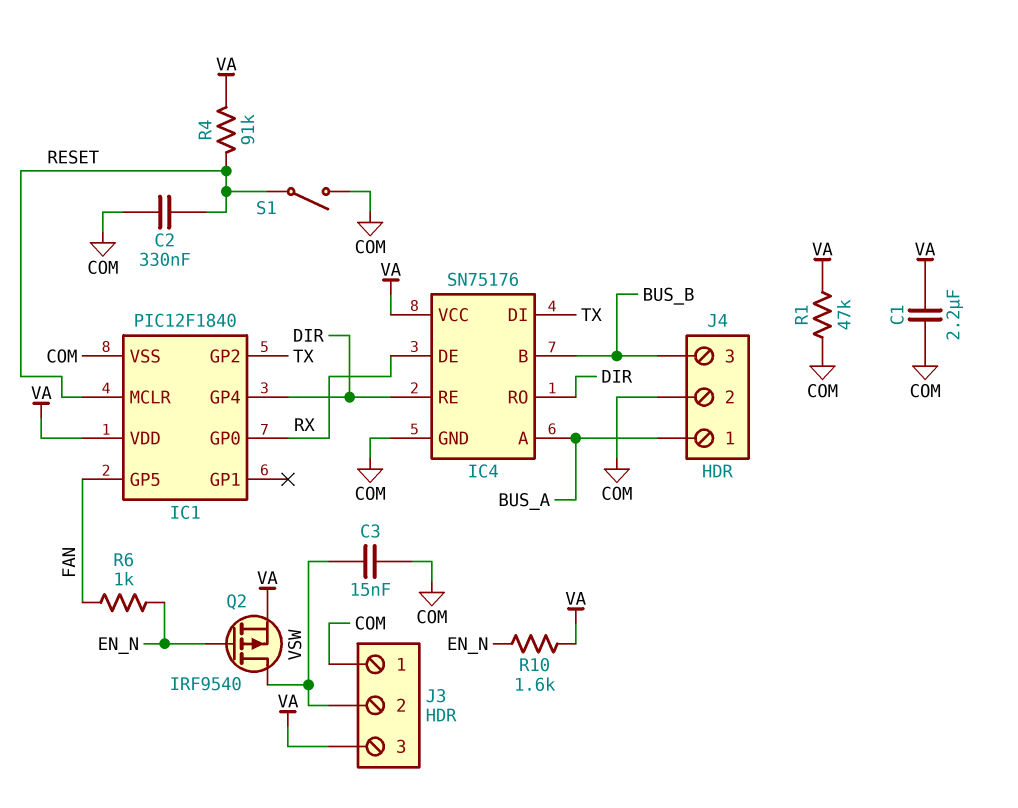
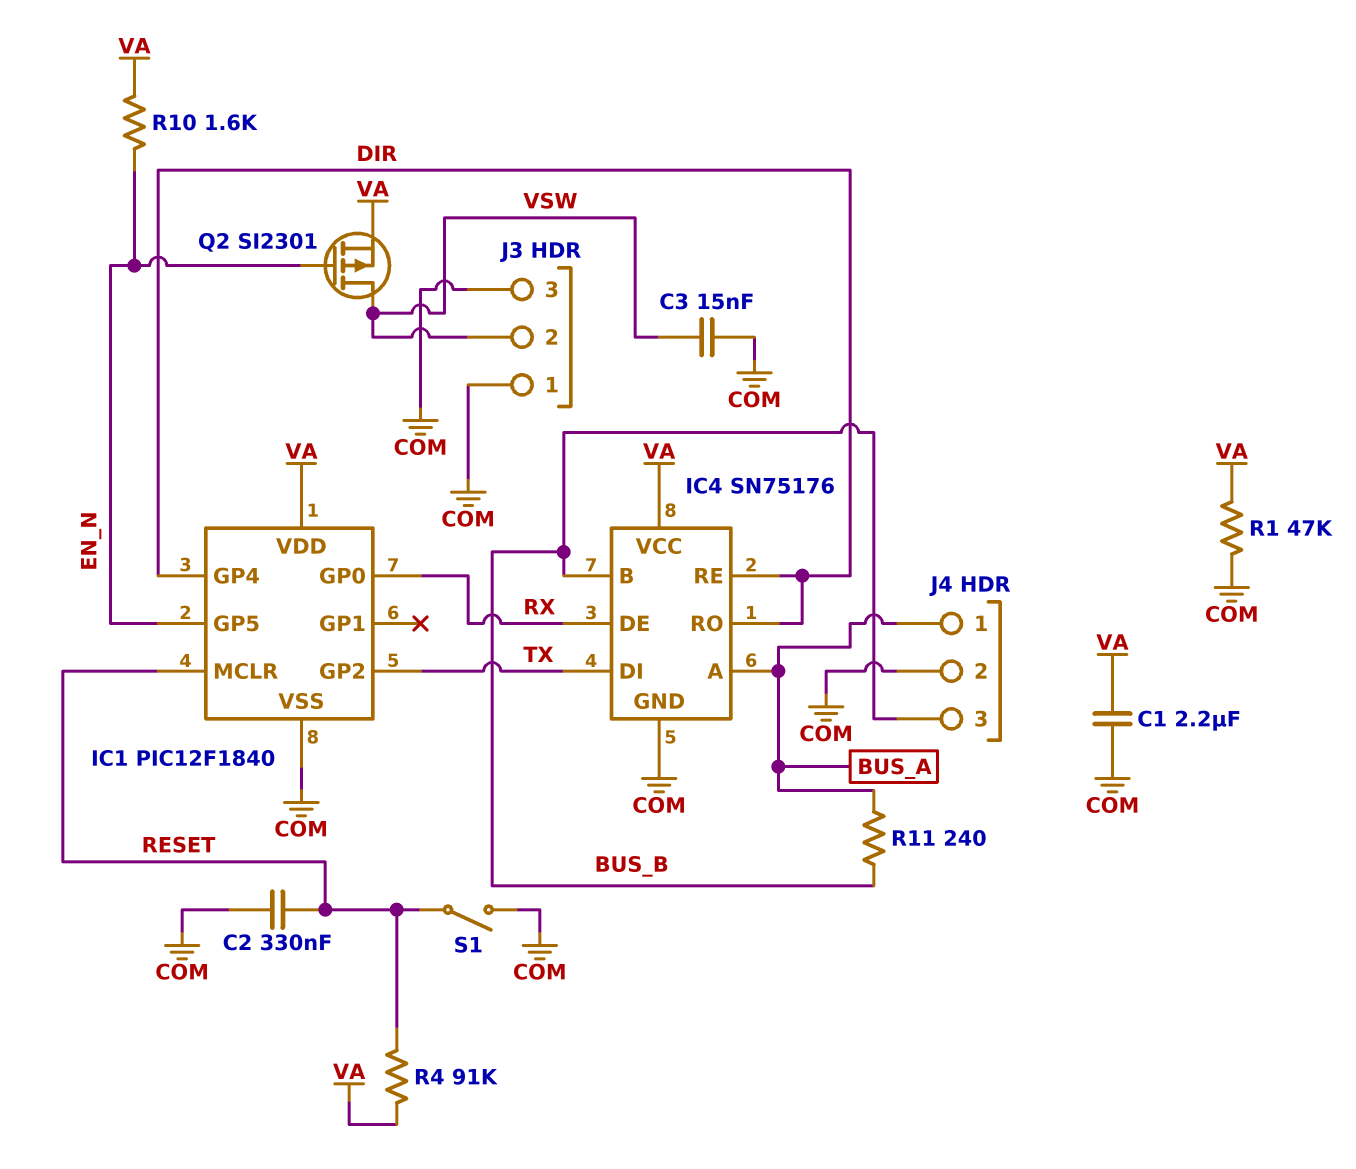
IC1 pin GP5: FAN -> EN_N
J3 pin 3: VA -> COM
Q2: PMOS IRF9540 (G EN_N, D VSW, S VA) -> PMOS SI2301 (G EN_N, D VSW, S VA)
R6: 1k (EN_N, FAN) -> none
R11: none -> 240 (BUS_A, BUS_B)

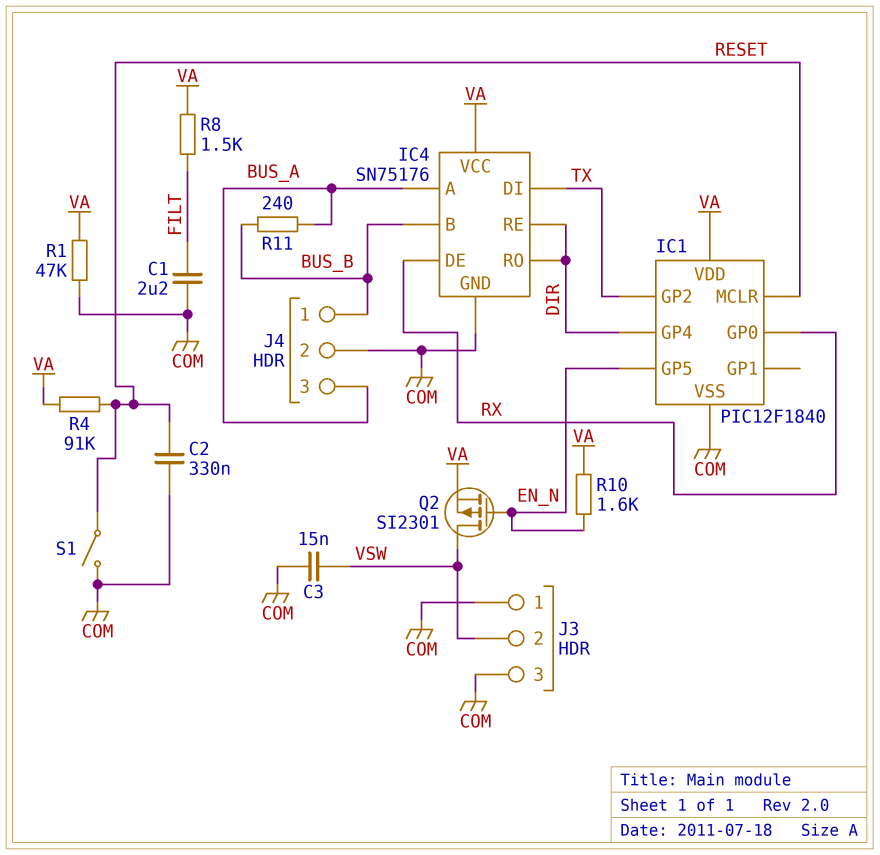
C1: 2.2uF (COM, VA) -> 2.2uF (COM, FILT)
J4 pin 1: BUS_A -> BUS_B
J4 pin 3: BUS_B -> BUS_A
R8: none -> 1.5k (FILT, VA)

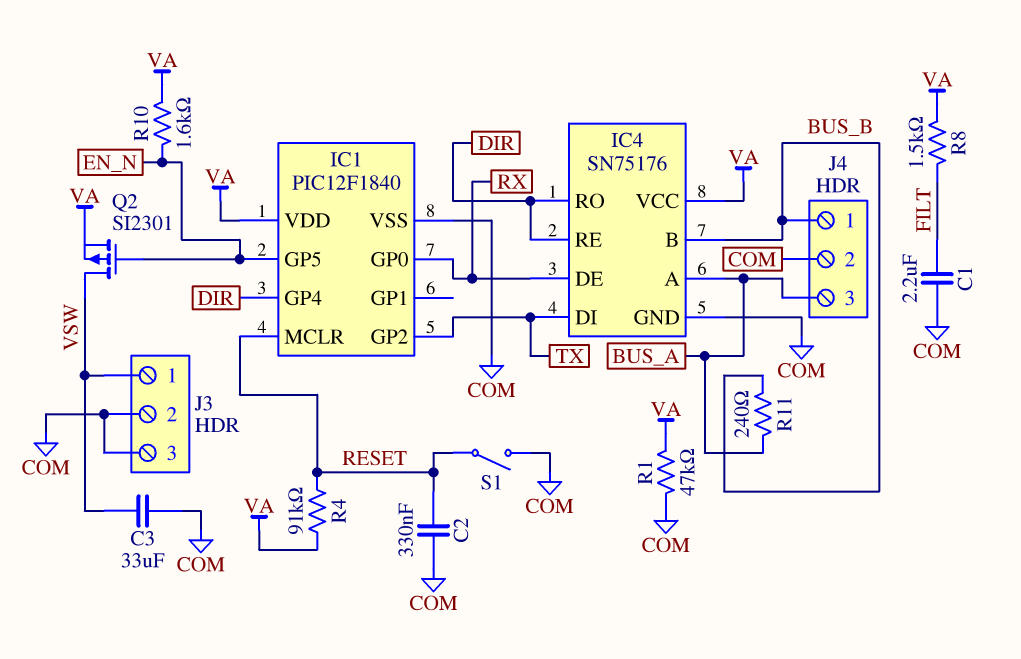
C3: 15nF (COM, VSW) -> 33uF (COM, VSW)
J3 pin 1: COM -> VSW
J3 pin 2: VSW -> COM

